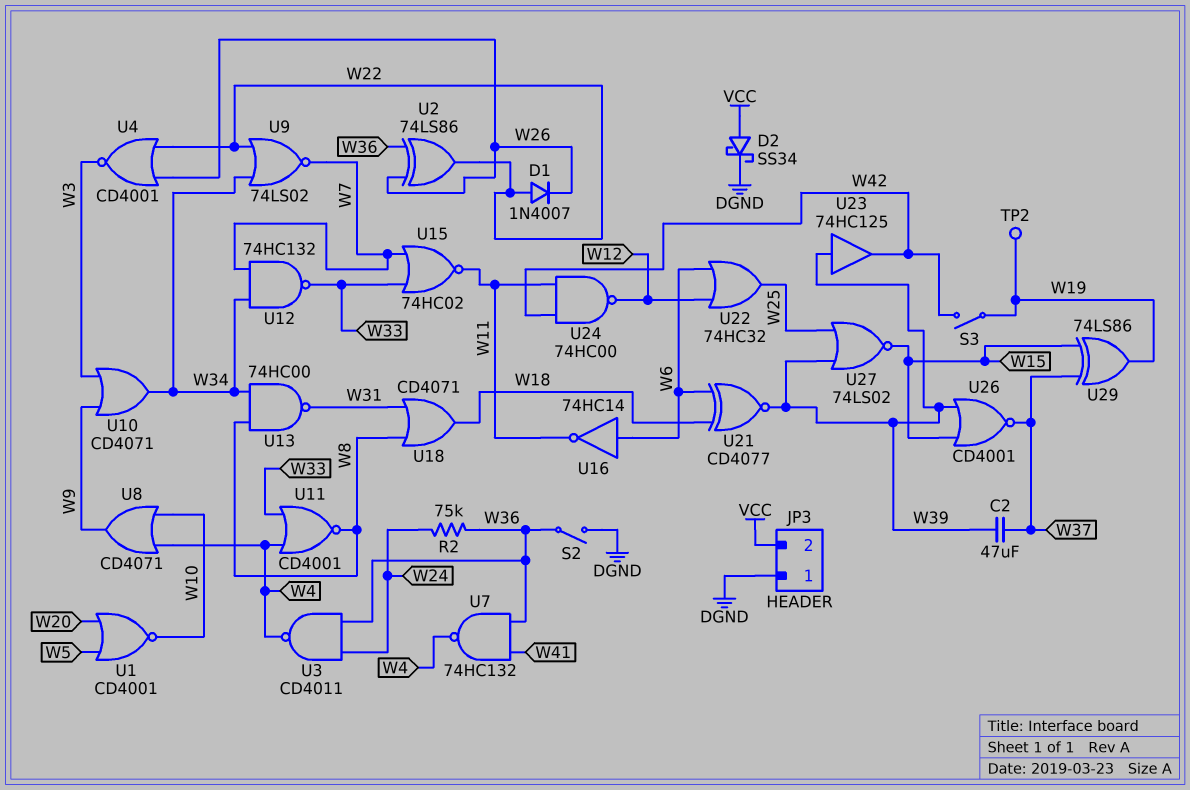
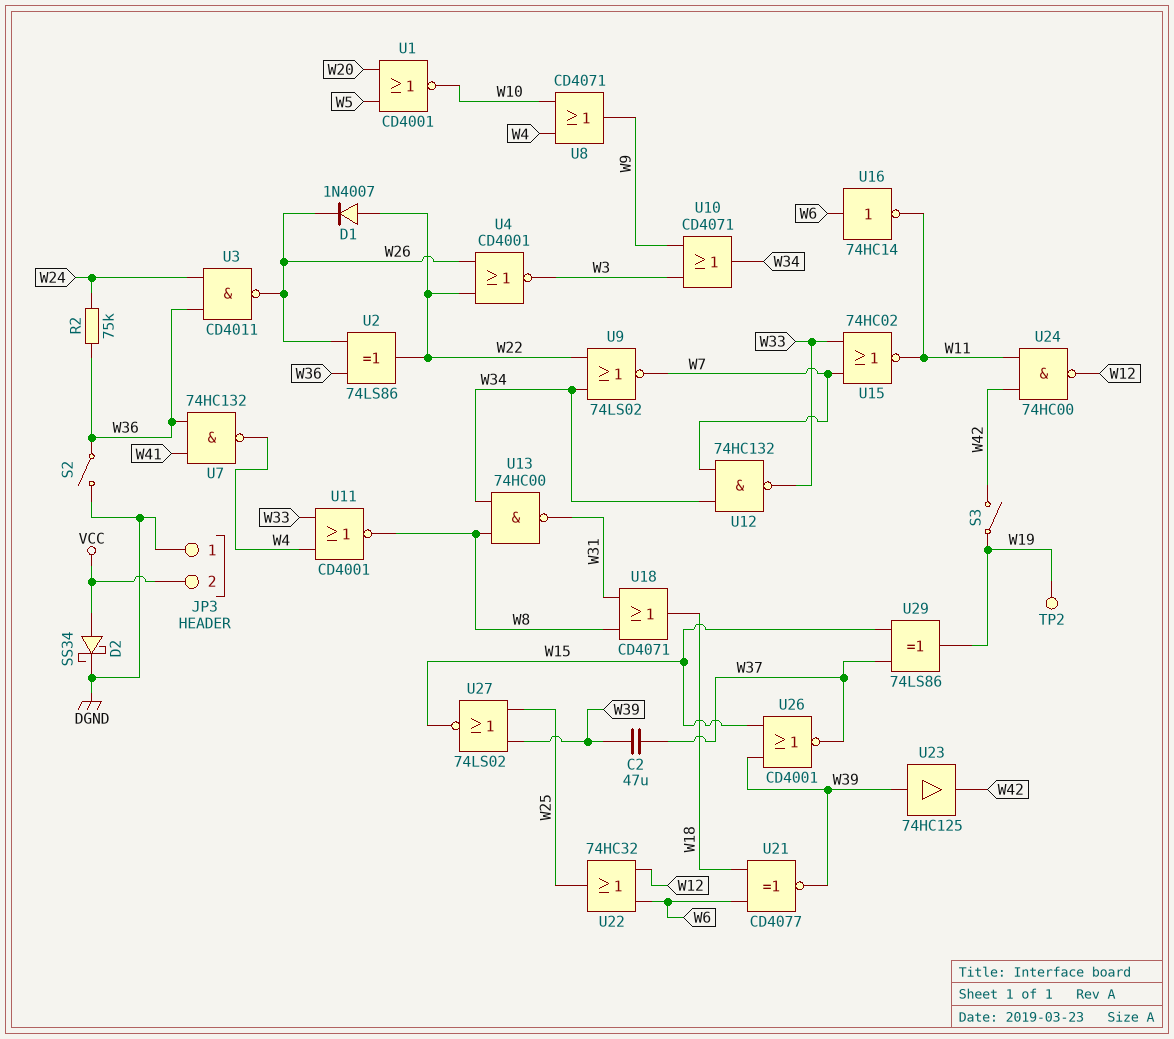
U3: NAND CD4011 (in W24, in W36, out W4) -> NAND CD4011 (in W24, in W36, out W26)

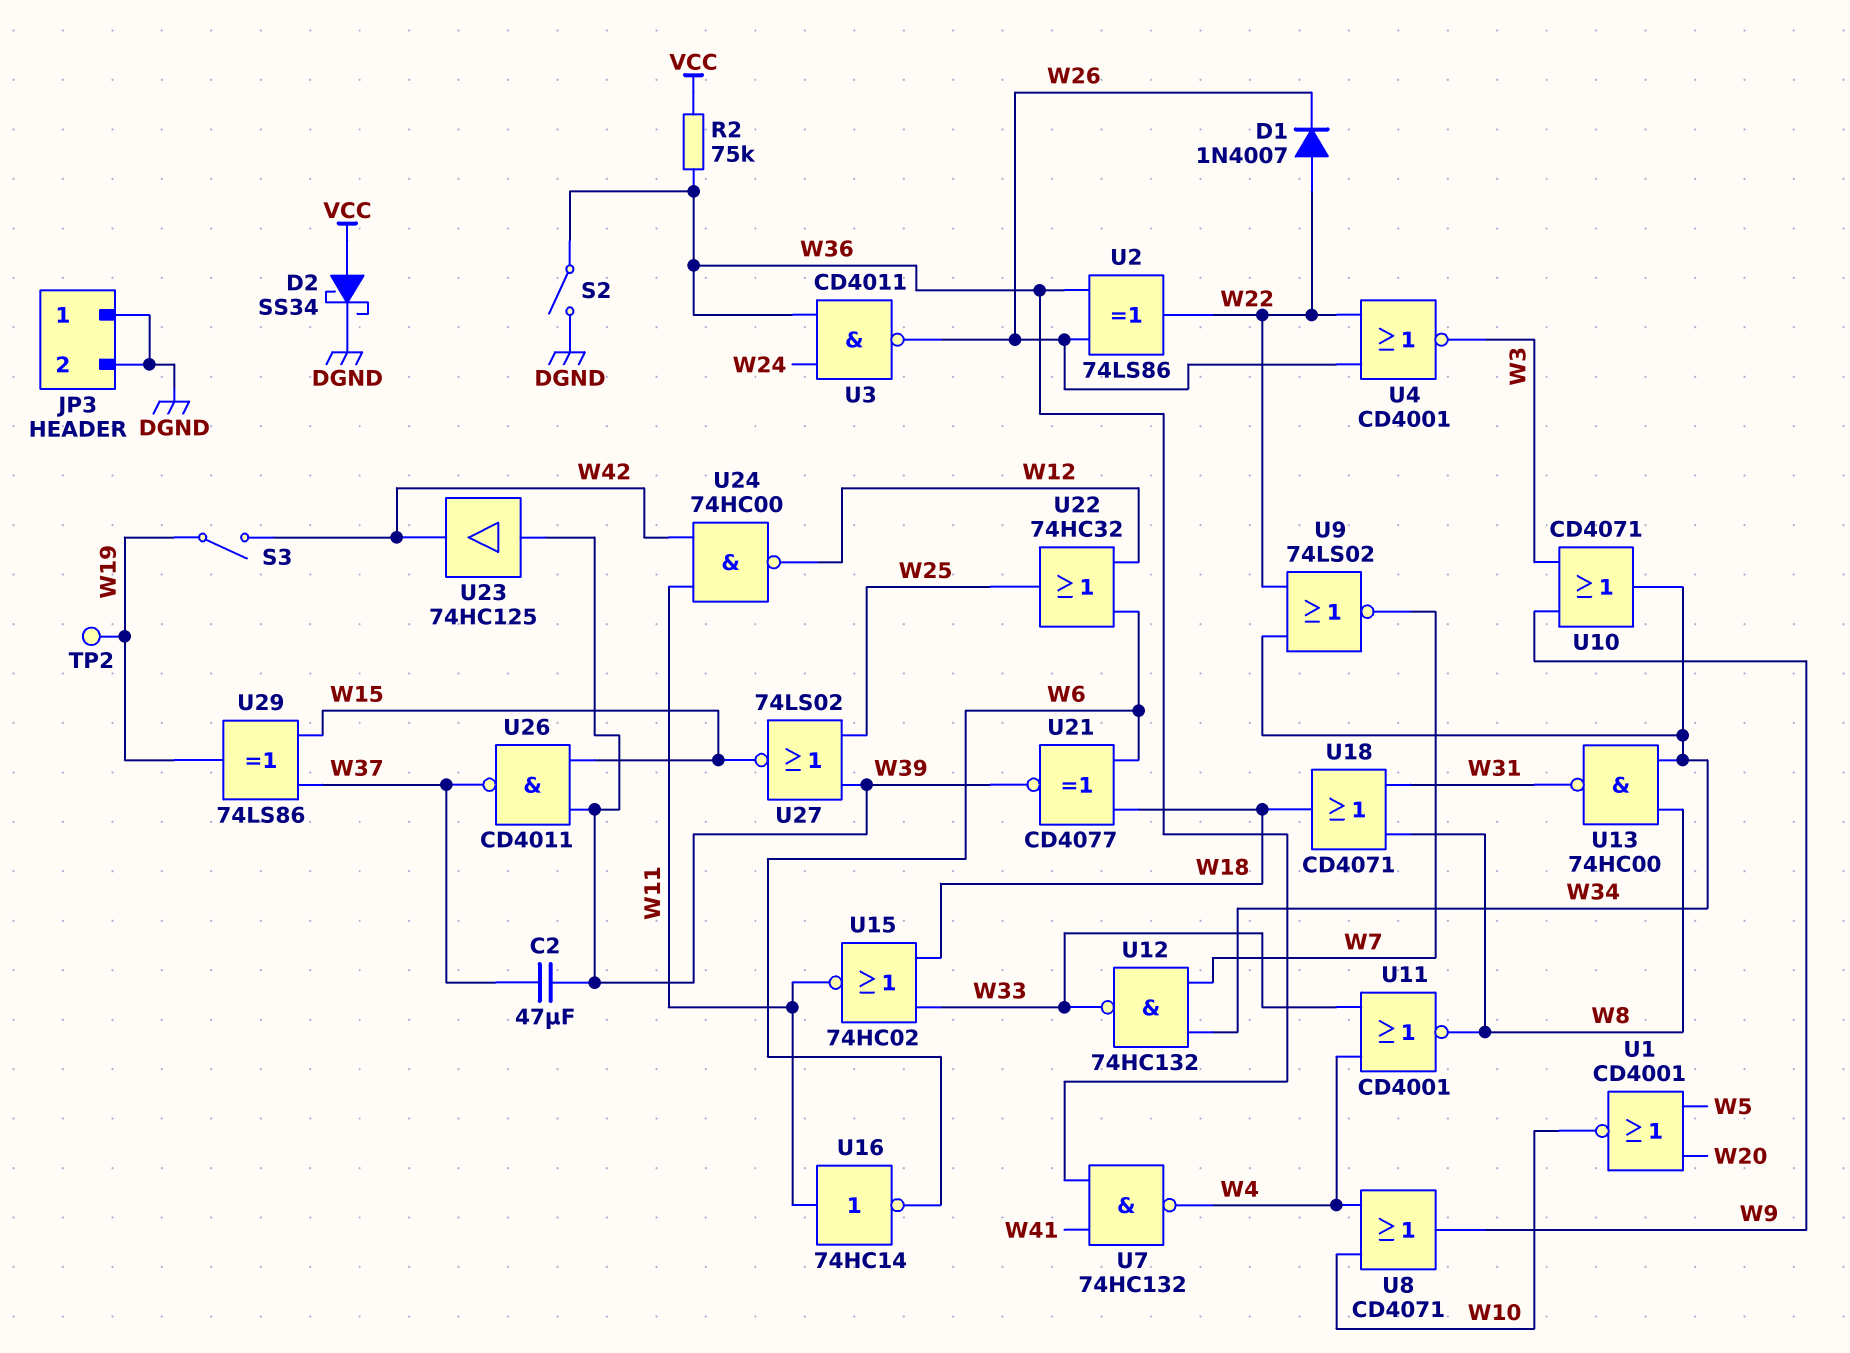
JP3 pin 2: VCC -> DGND
R2: 75k (W24, W36) -> 75k (VCC, W36)
U15: NOR 74HC02 (in W7, in W33, out W11) -> NOR 74HC02 (in W18, in W33, out W11)
U16: NOT 74HC14 (in W6, out W11) -> NOT 74HC14 (in W11, out W6)
U26: NOR CD4001 (in W15, in W39, out W37) -> NAND CD4011 (in W15, in W39, out W37)

